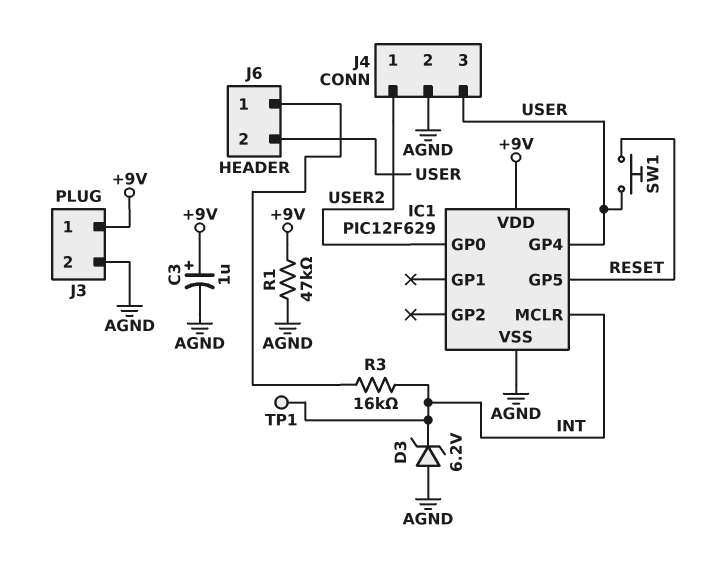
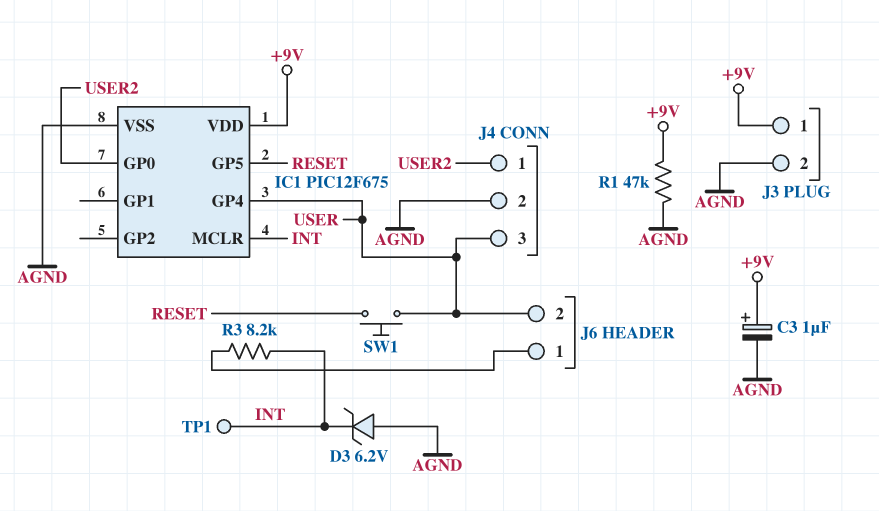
IC1: PIC12F629 -> PIC12F675
R3: 16k (INT, J6/1) -> 8.2k (INT, J6/1)

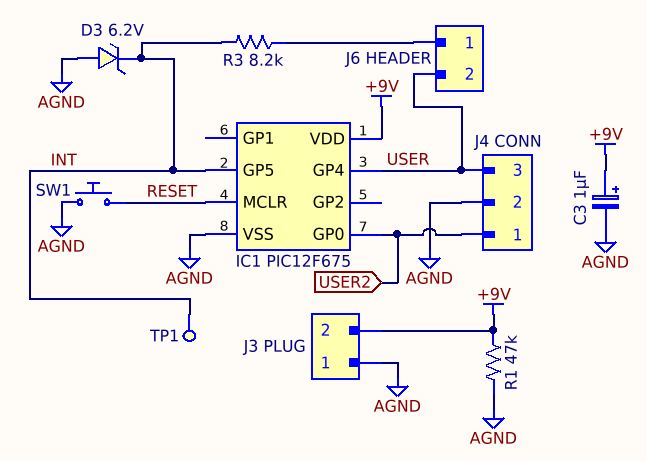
IC1 pin GP5: RESET -> INT
IC1 pin MCLR: INT -> RESET
J3 pin 1: +9V -> AGND
J3 pin 2: AGND -> +9V
SW1: button (RESET, USER) -> button (AGND, RESET)

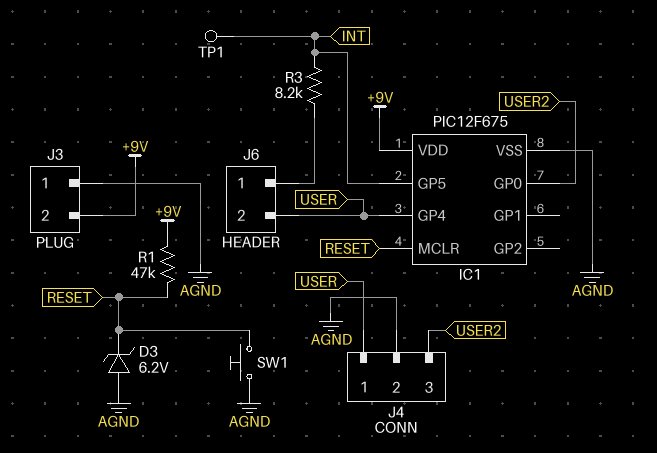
C3: 1uF (plus +9V, minus AGND) -> none
D3: zener 6.2V (A AGND, K INT) -> zener 6.2V (A AGND, K RESET)
J4 pin 1: USER2 -> USER
J4 pin 3: USER -> USER2
R1: 47k (+9V, AGND) -> 47k (+9V, RESET)

